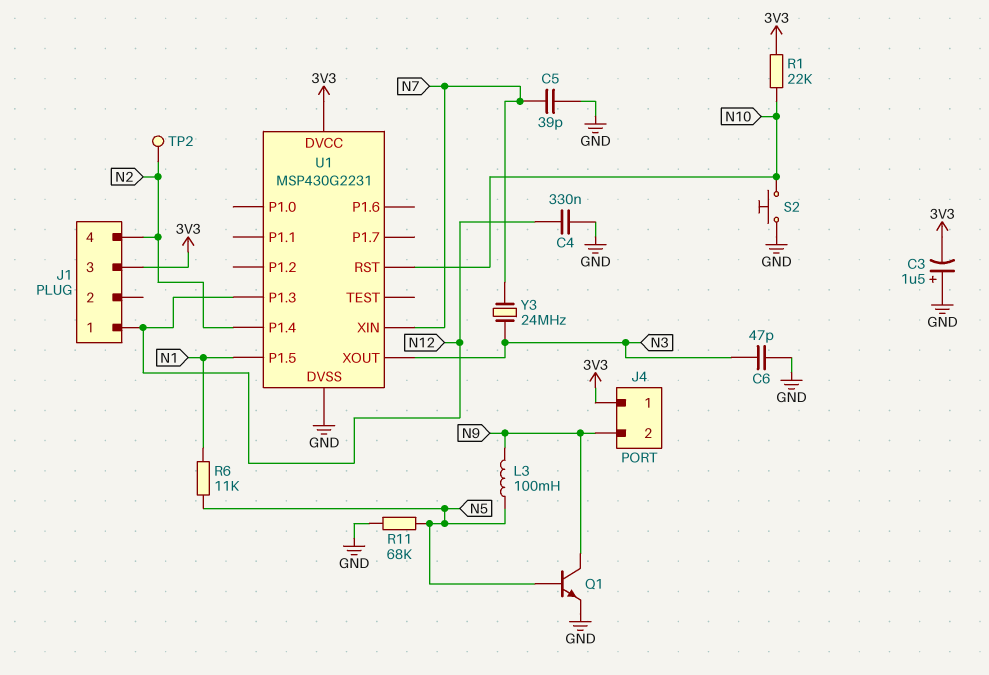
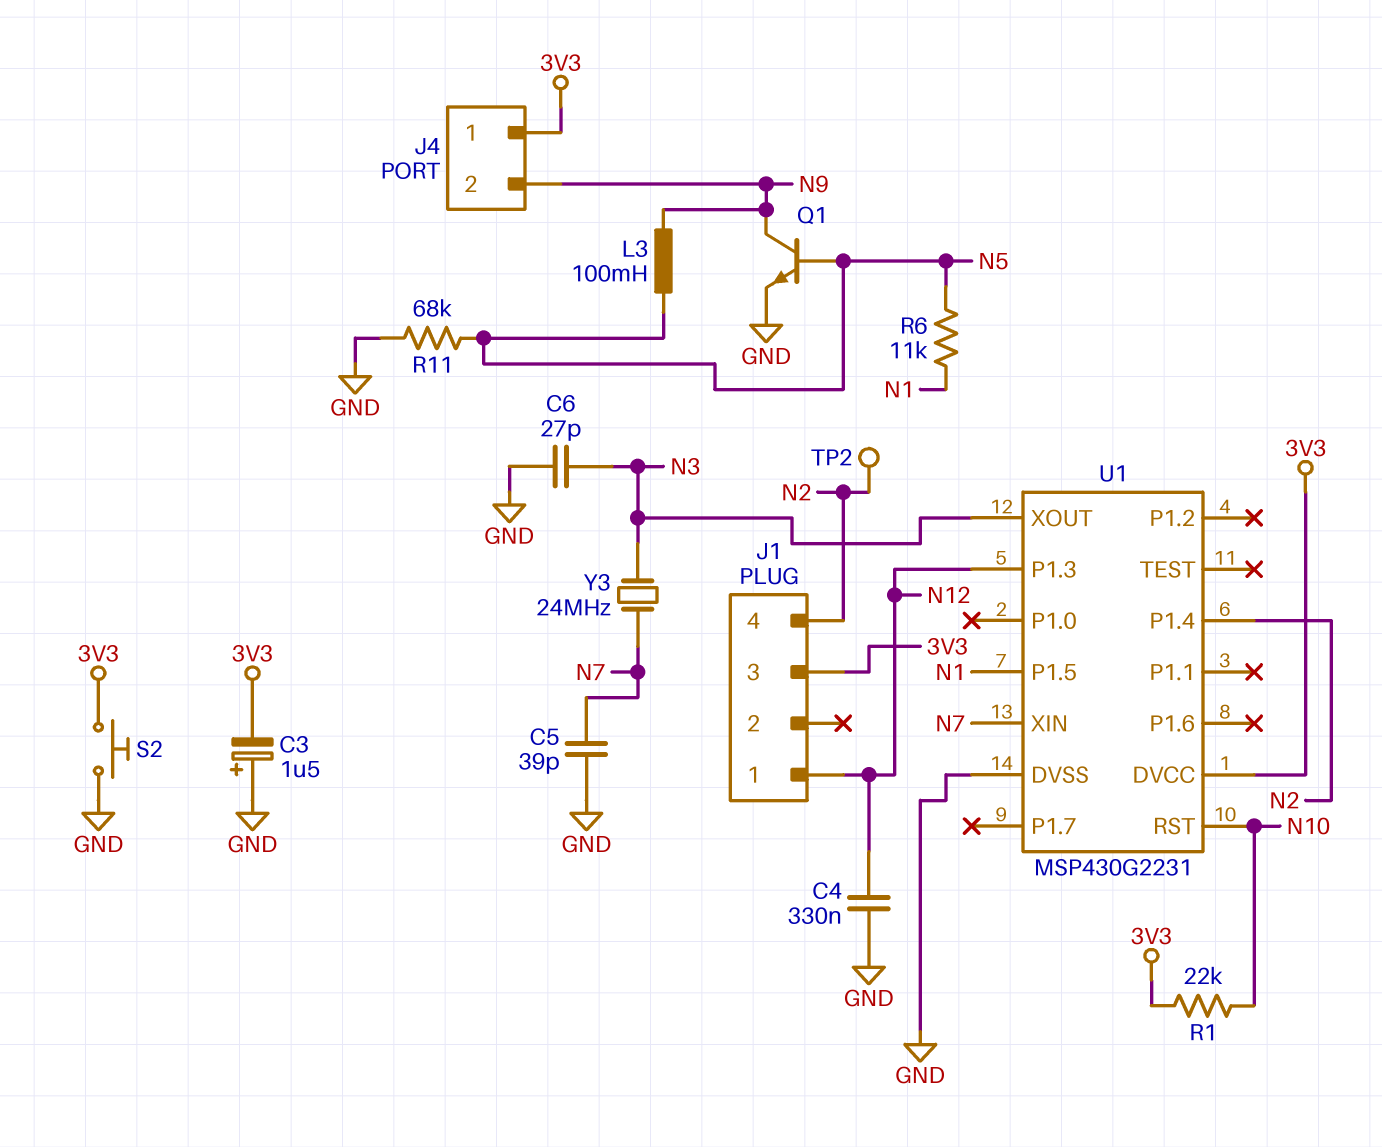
C6: 47pF (GND, N3) -> 27pF (GND, N3)
S2: button (GND, N10) -> button (3V3, GND)

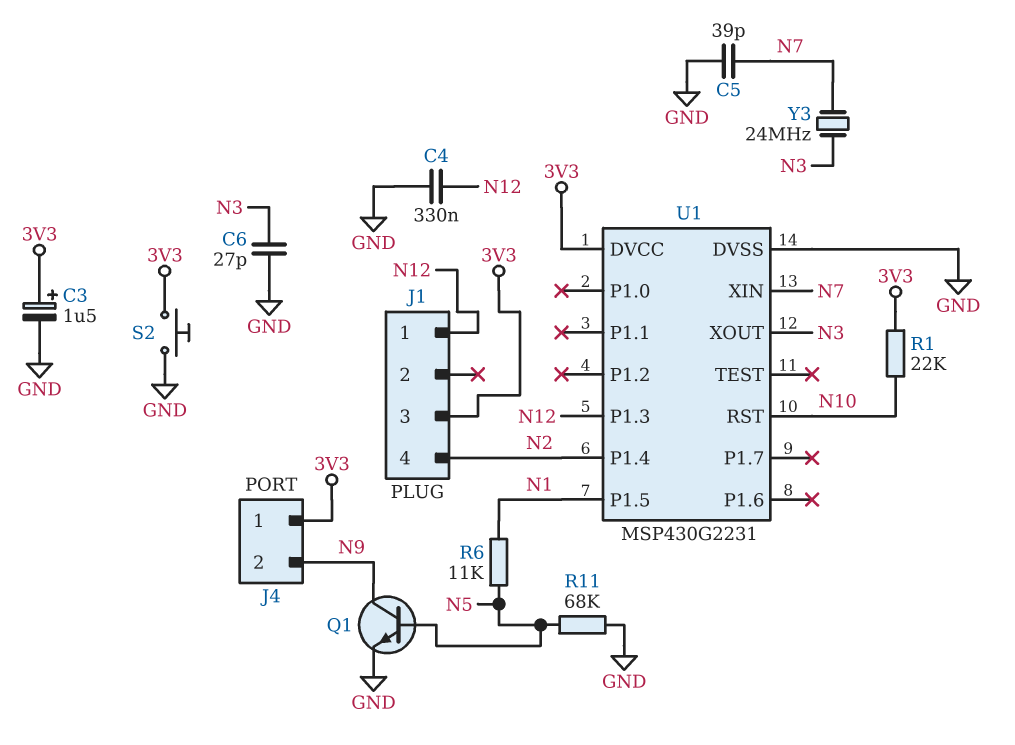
C3: 1.5uF (plus GND, minus 3V3) -> 1.5uF (plus 3V3, minus GND)
L3: 100mH (N5, N9) -> none
TP2: test point (N2) -> none

